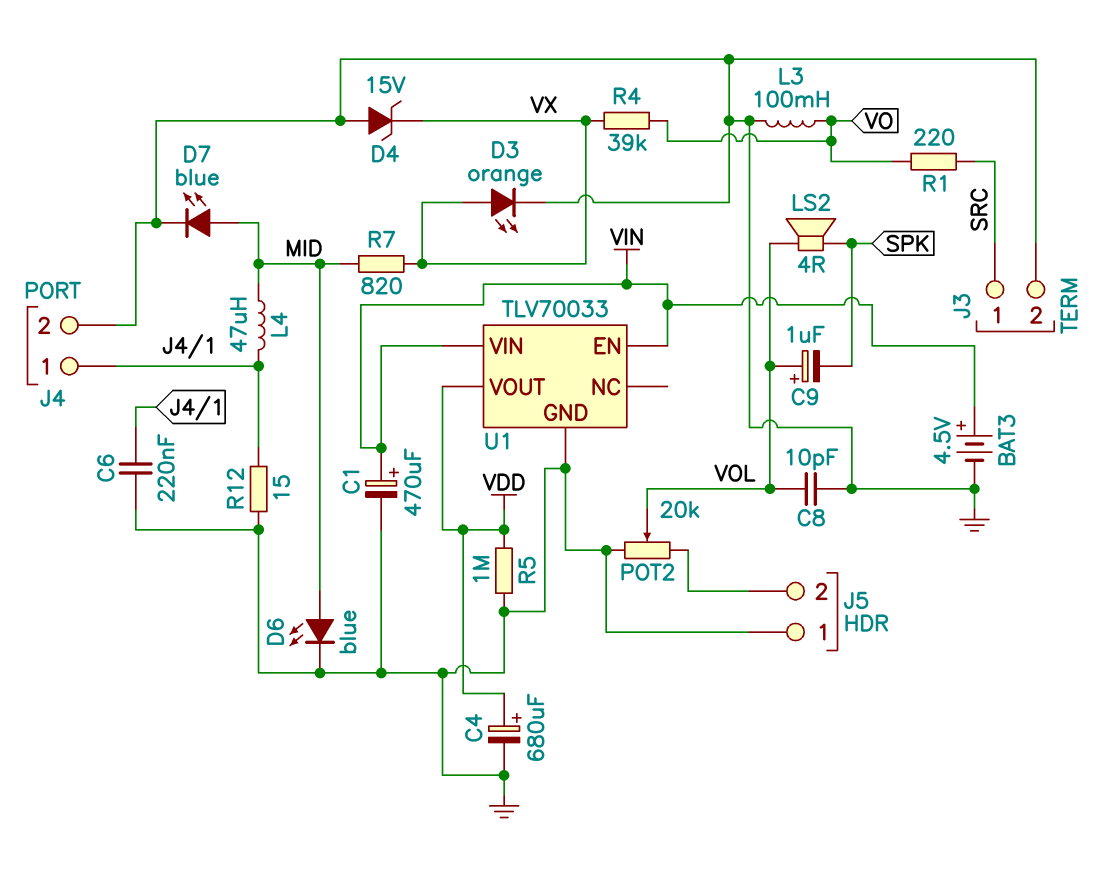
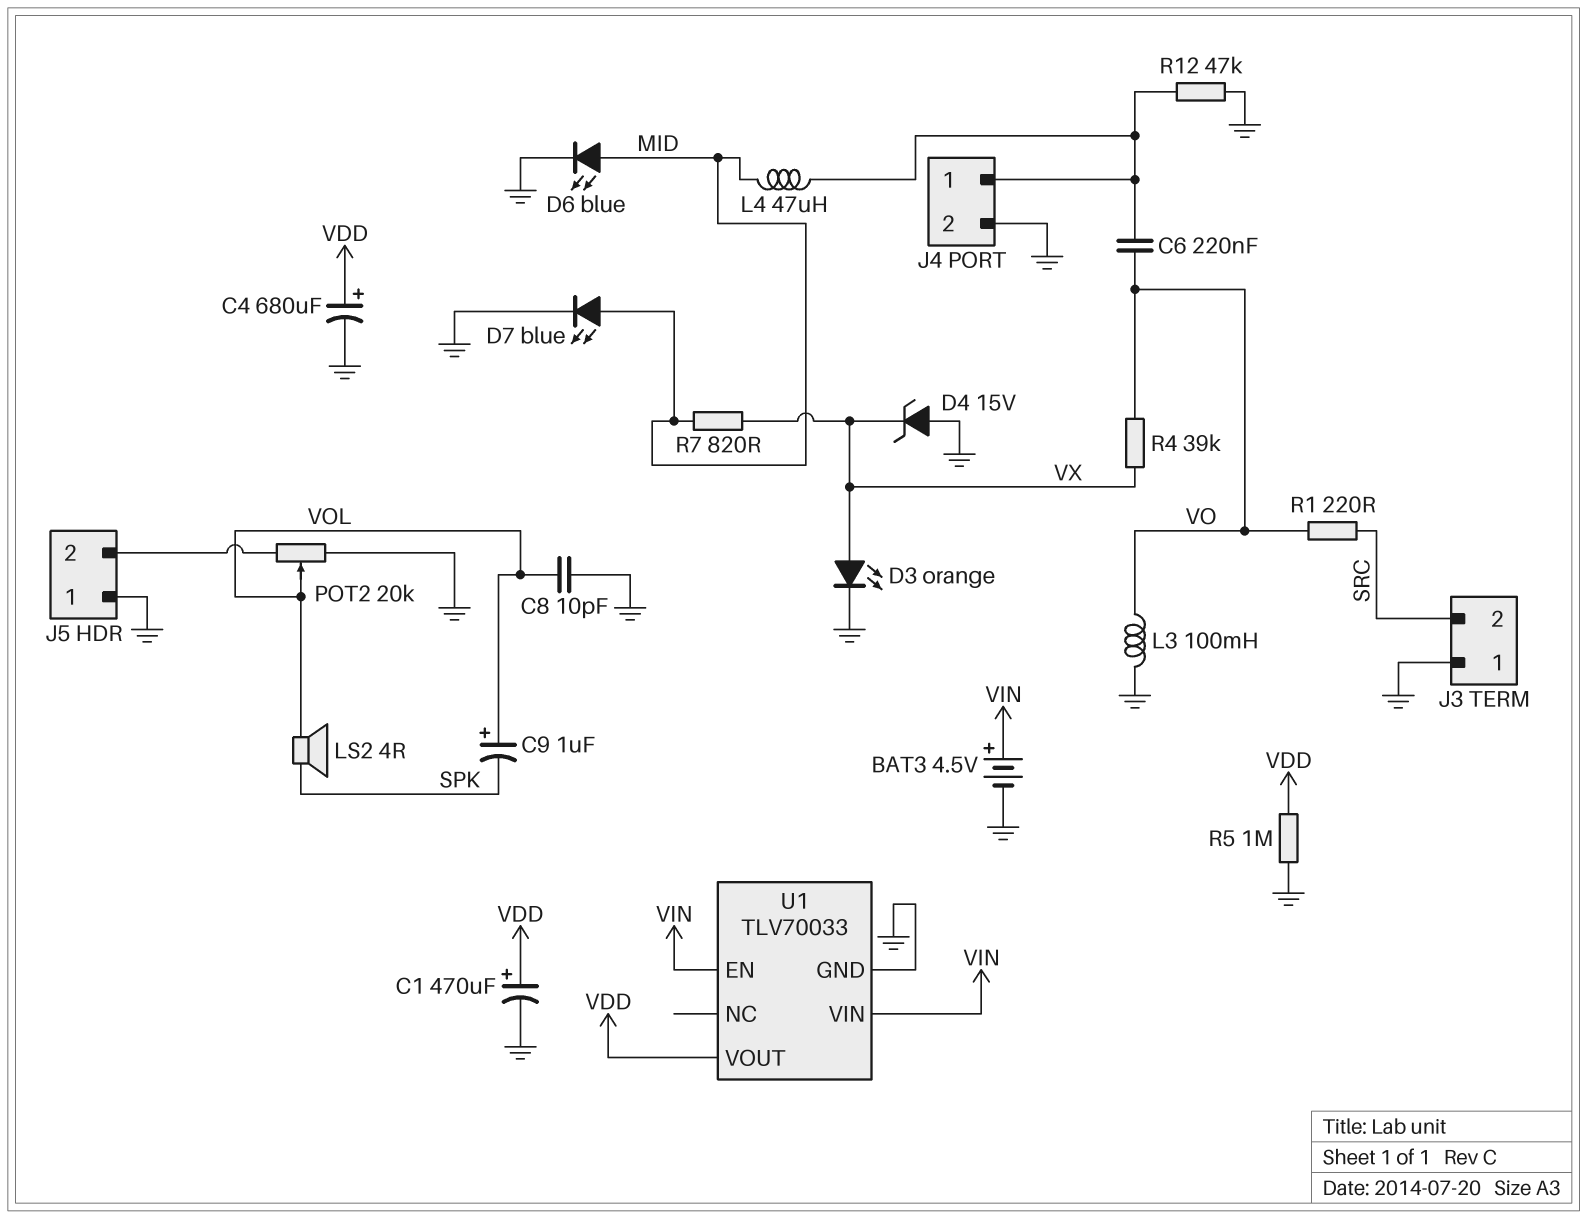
C1: 470uF (plus VIN, minus GND) -> 470uF (plus VDD, minus GND)
C6: 220nF (GND, J4/1) -> 220nF (J4/1, VO)
J3 pin 1: SRC -> GND
J3 pin 2: GND -> SRC
R12: 15 (GND, J4/1) -> 47k (GND, J4/1)

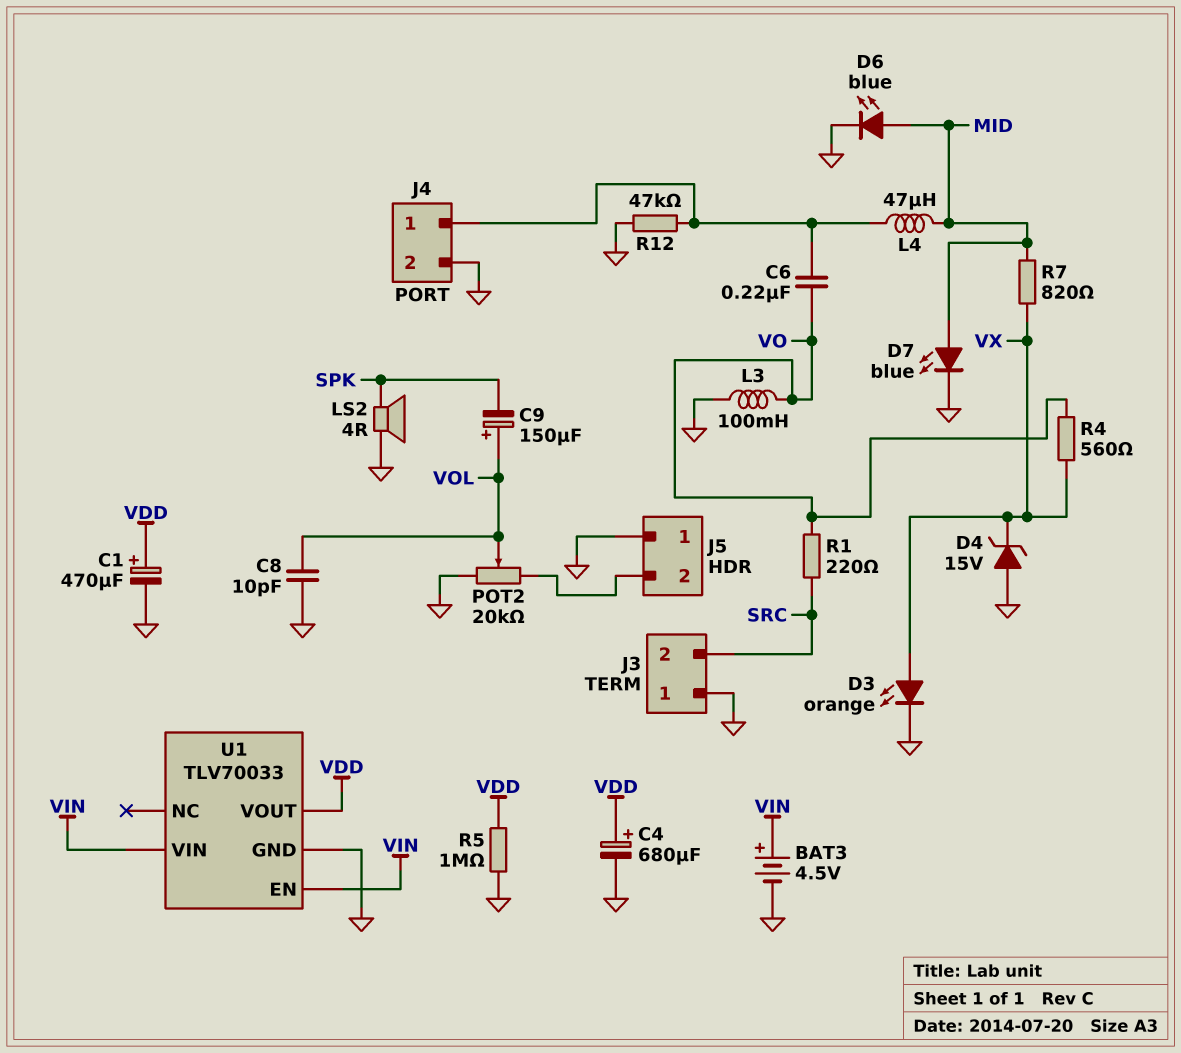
C9: 1uF (plus VOL, minus SPK) -> 150uF (plus VOL, minus SPK)
LS2: speaker 4R (SPK, VOL) -> speaker 4R (GND, SPK)
R4: 39k (VO, VX) -> 560 (VO, VX)

